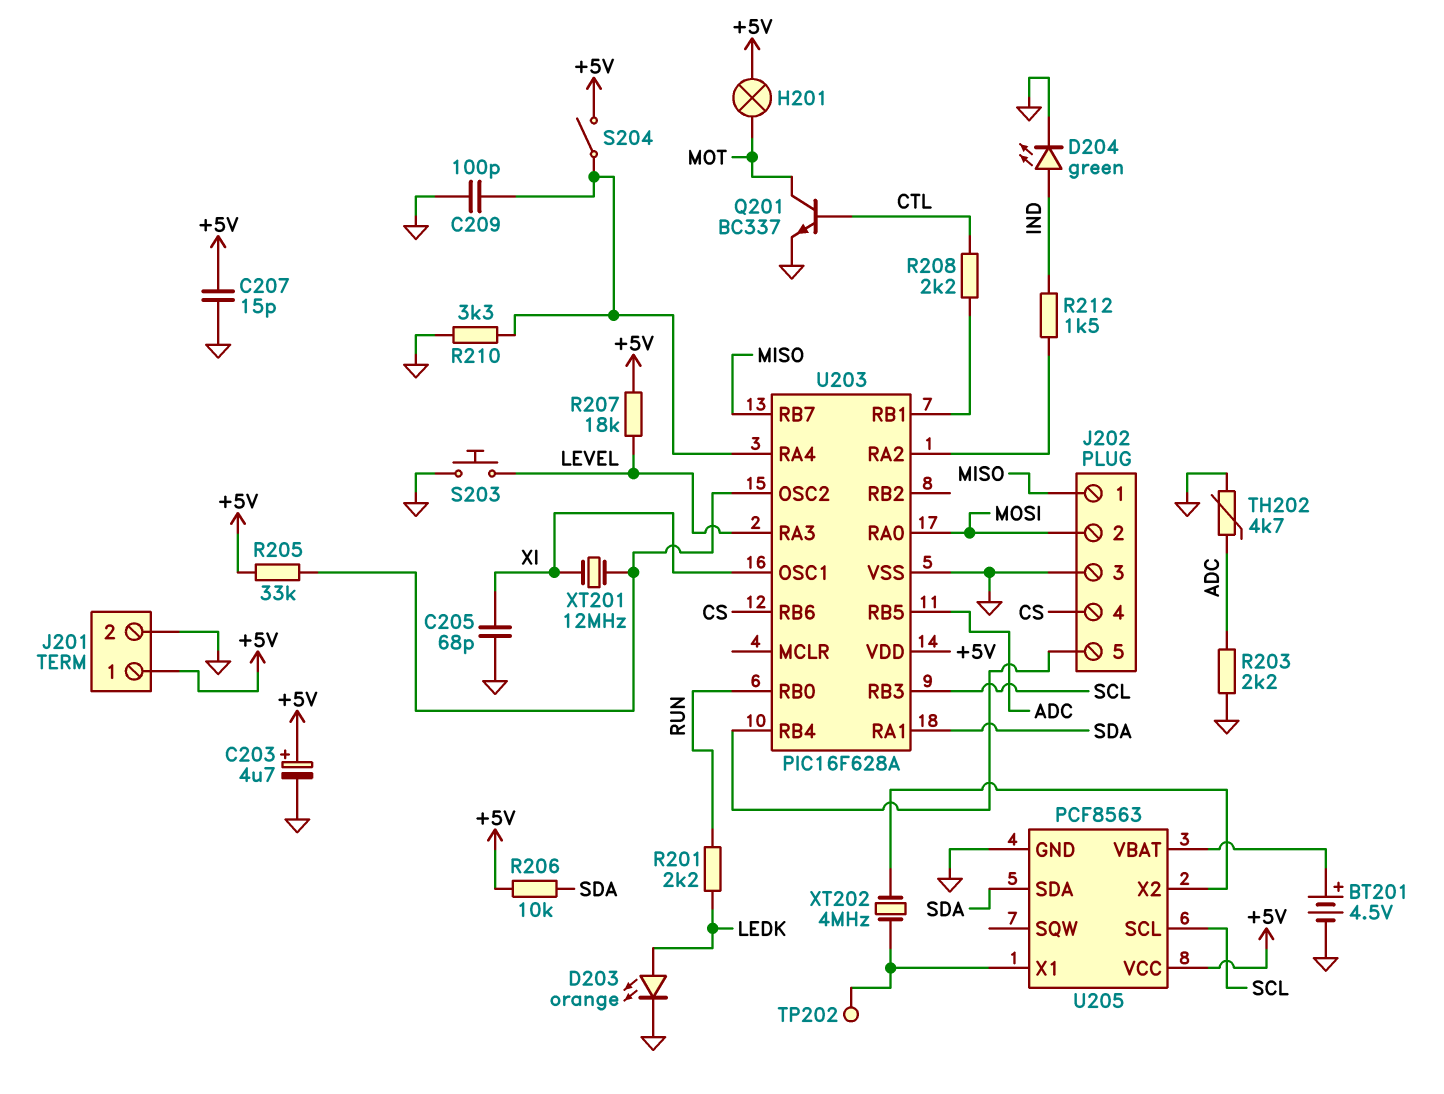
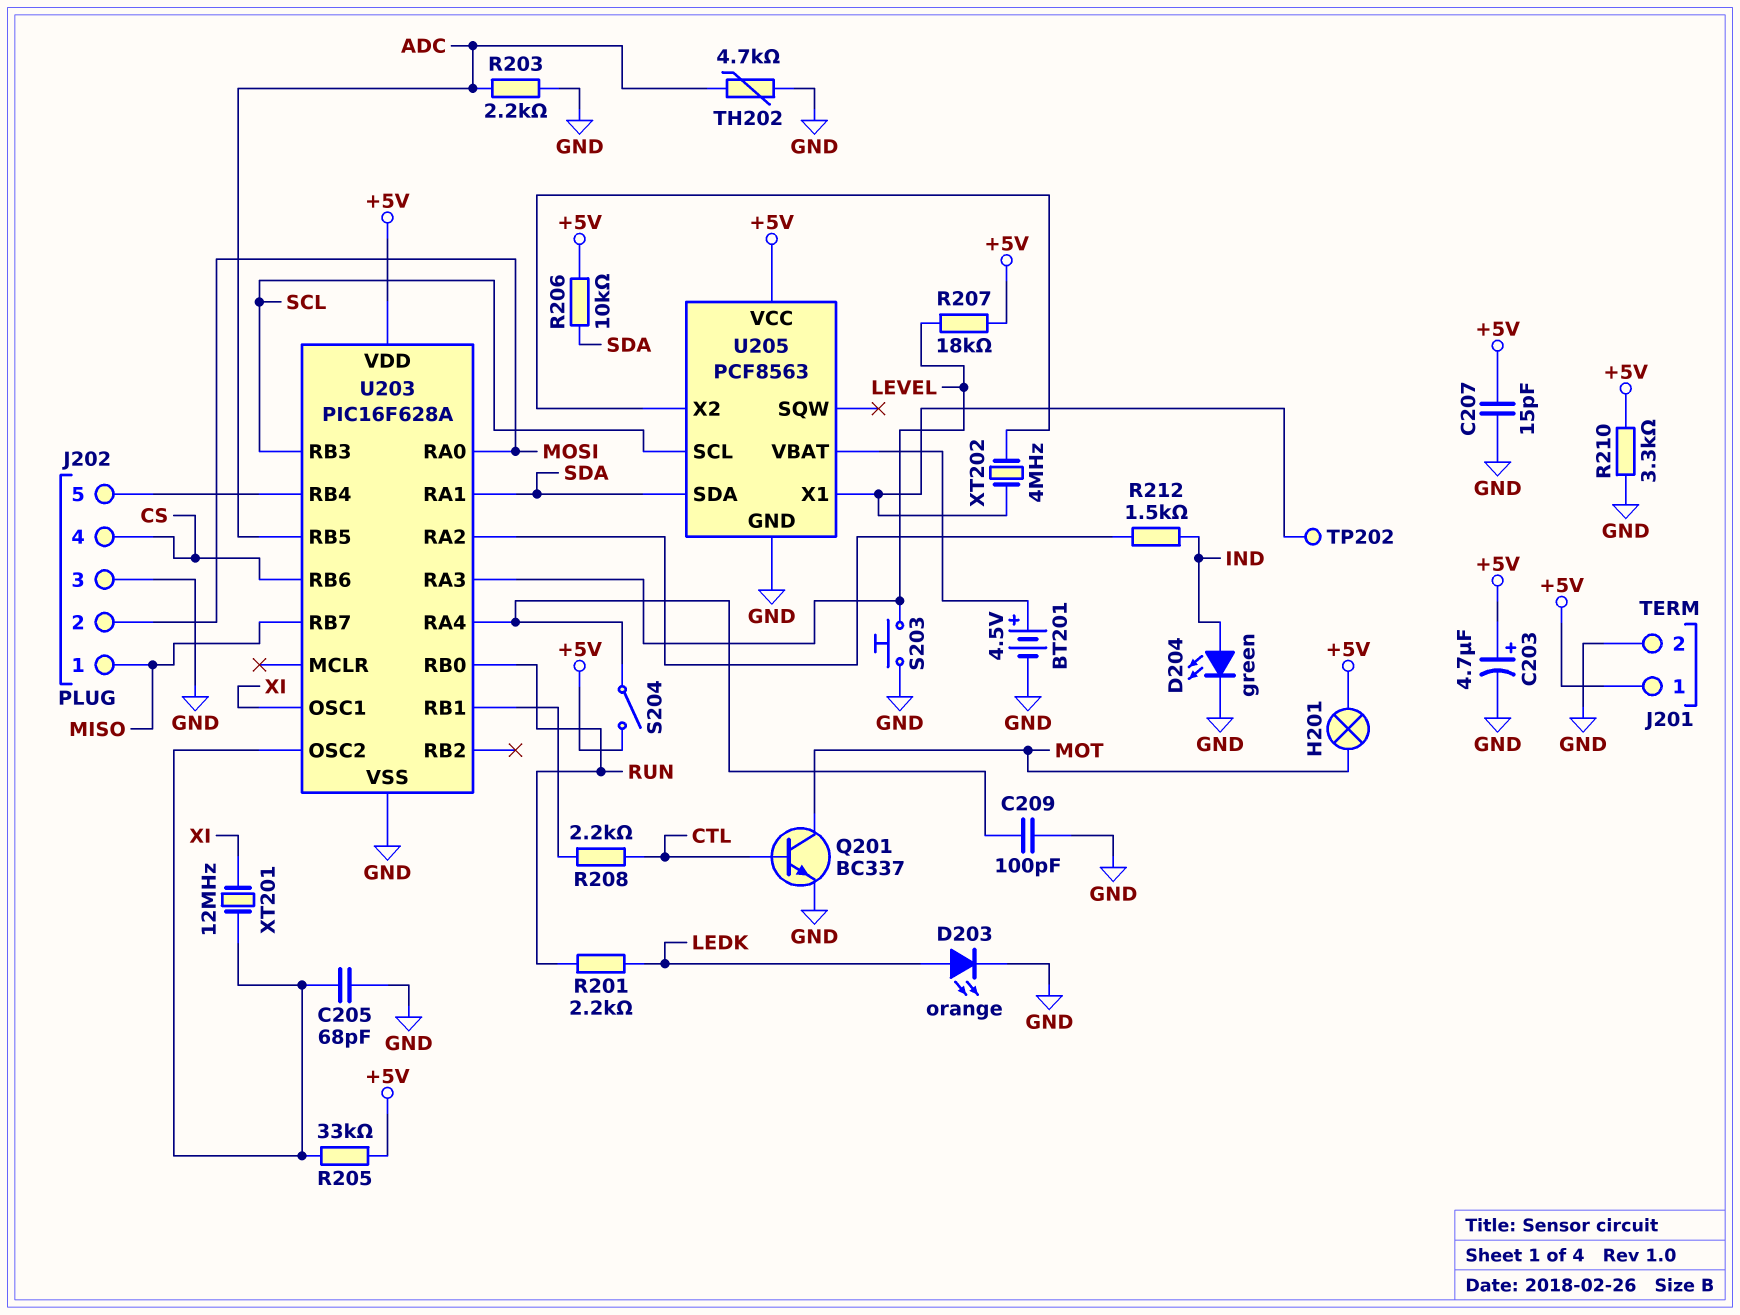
C205: 68pF (GND, XI) -> 68pF (GND, U203/OSC2)
R210: 3.3k (GND, U203/RA4) -> 3.3k (+5V, GND)

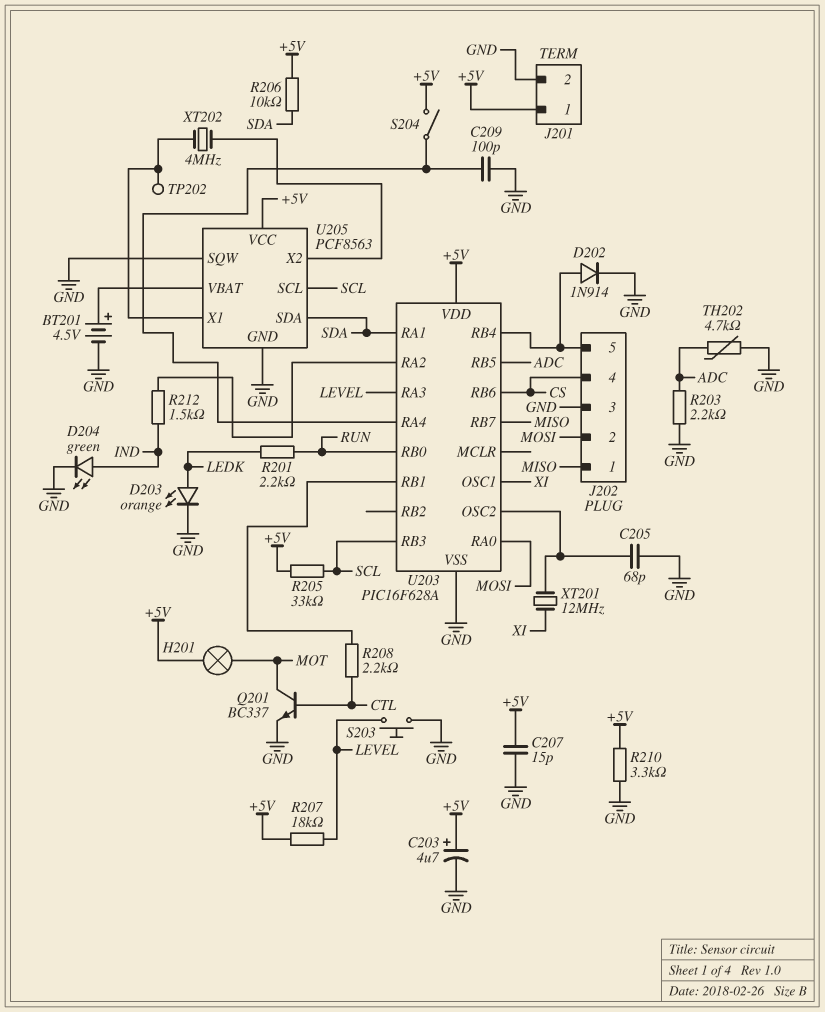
D202: none -> diode 1N914 (A J202/5, K GND)
R205: 33k (+5V, U203/OSC2) -> 33k (+5V, SCL)
U205 pin SQW: none -> GND

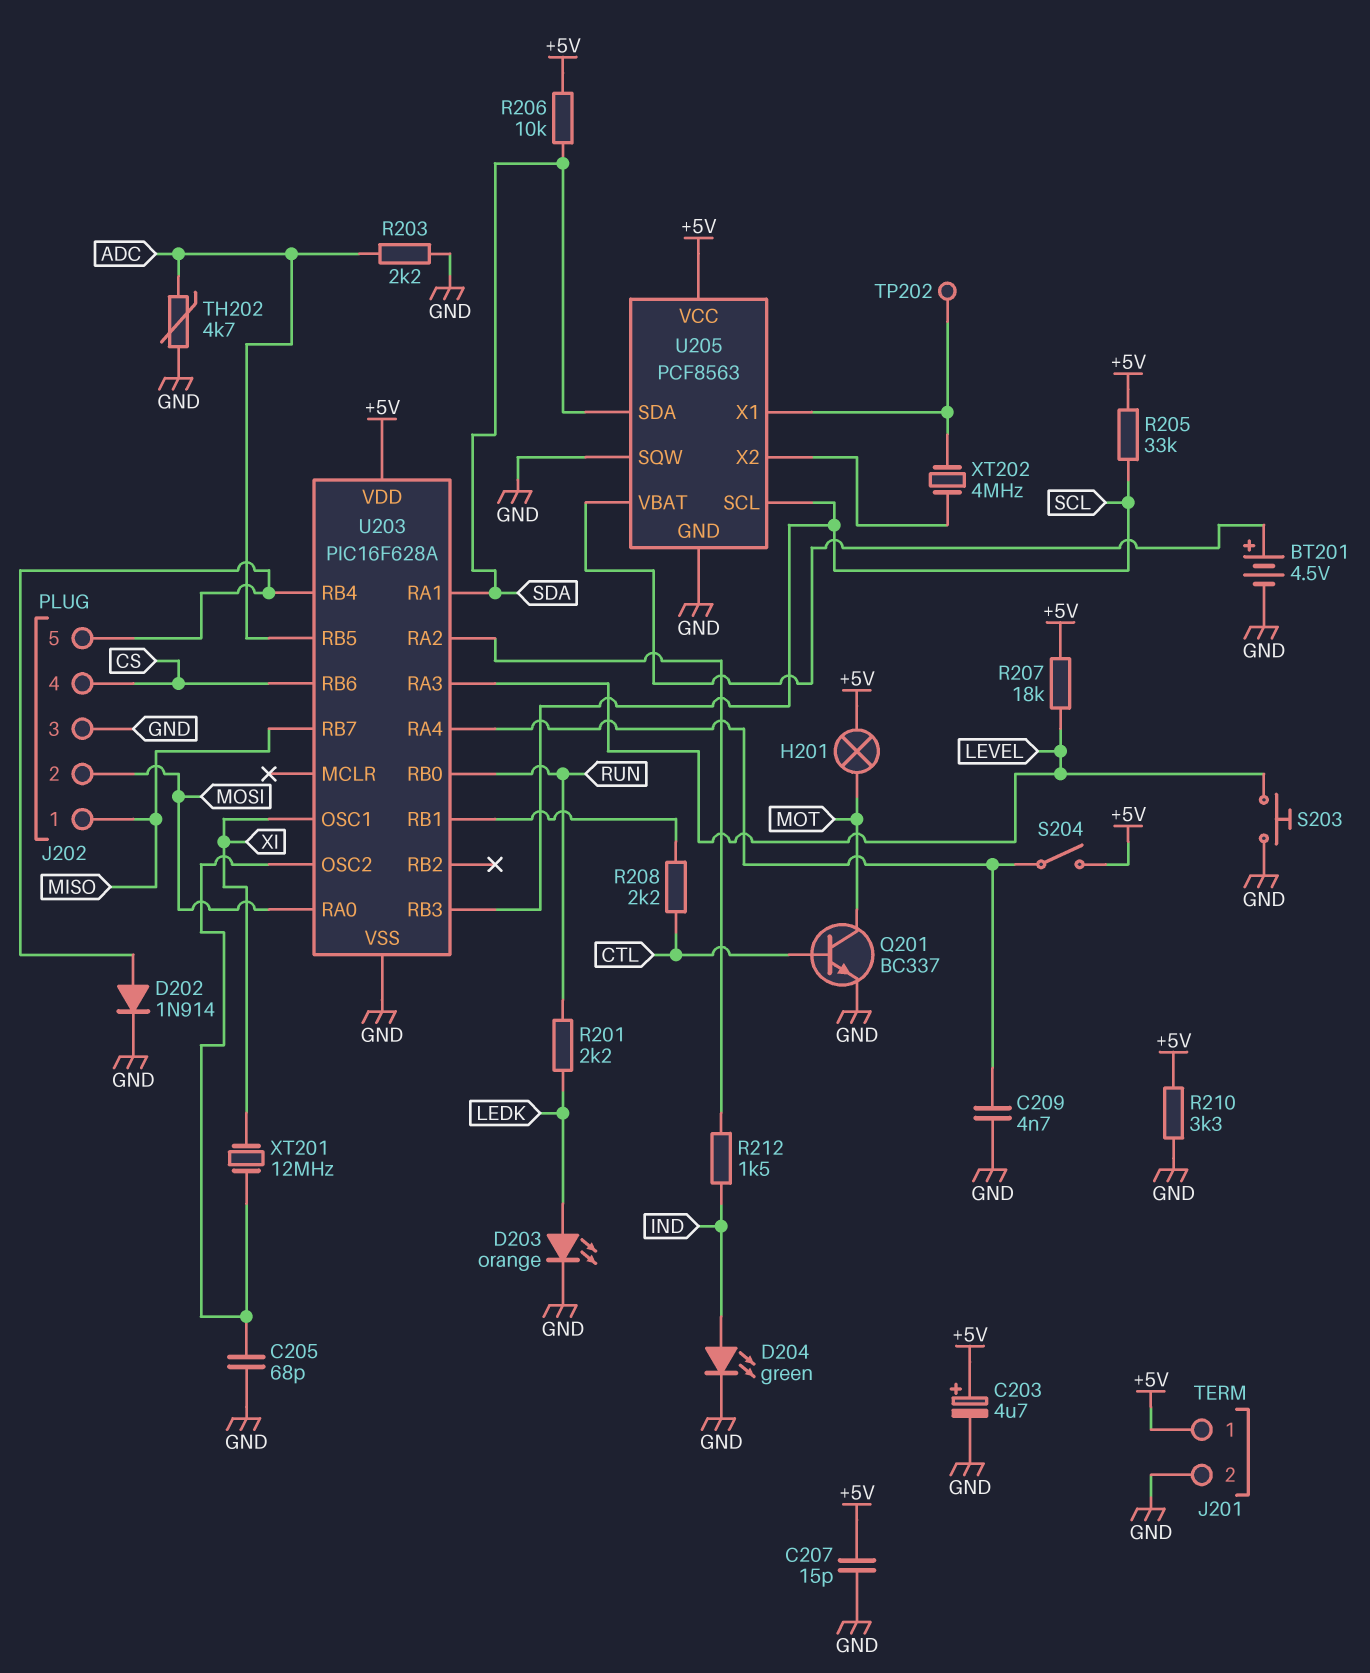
C209: 100pF (GND, U203/RA4) -> 4.7nF (GND, U203/RA4)

